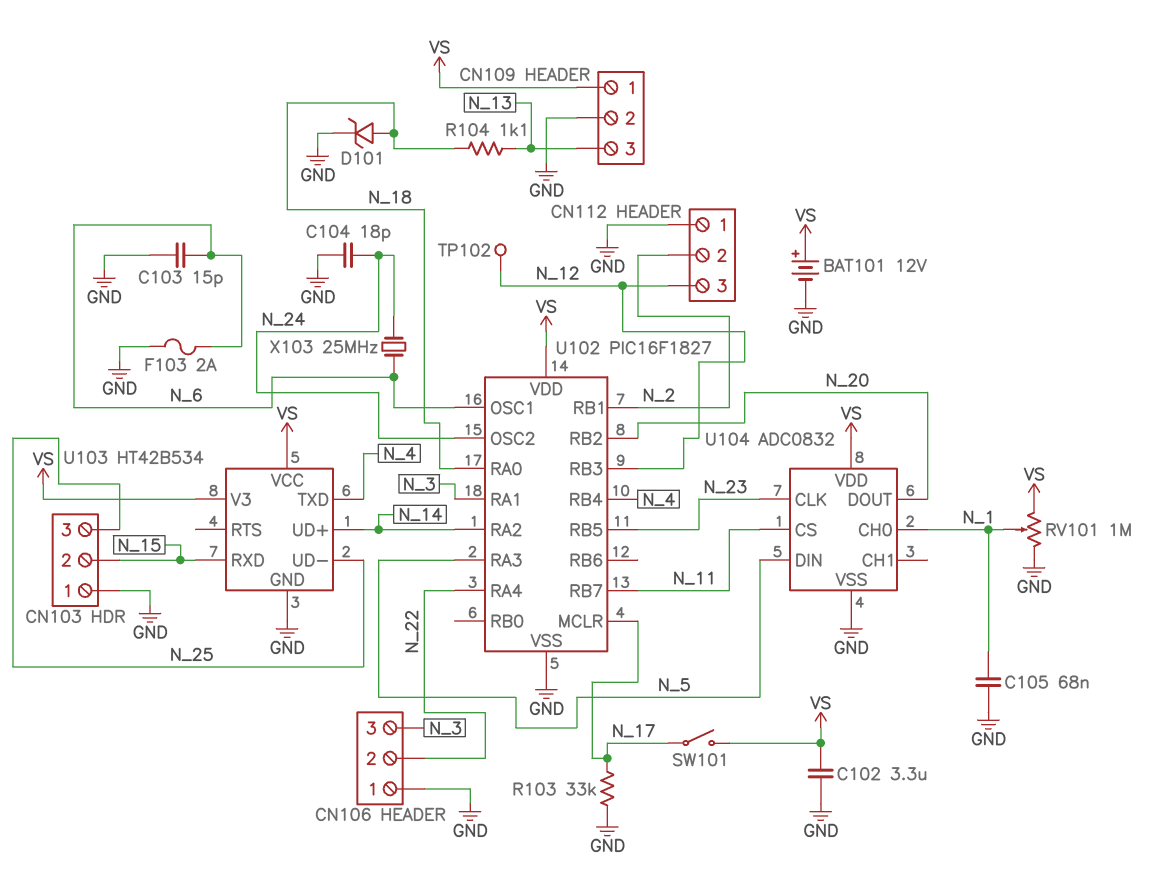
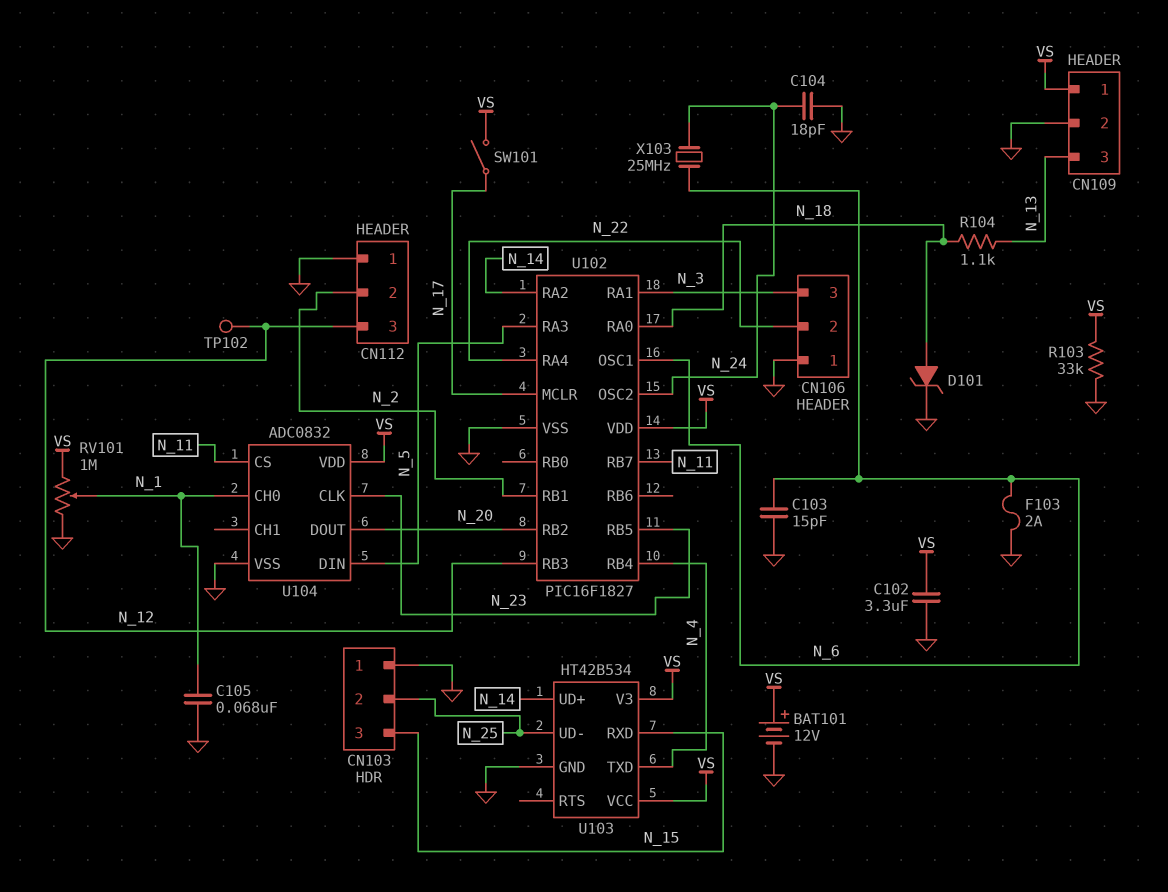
CN103 pin 2: N_15 -> N_25
CN103 pin 3: N_25 -> N_15
R103: 33k (GND, N_17) -> 33k (GND, VS)

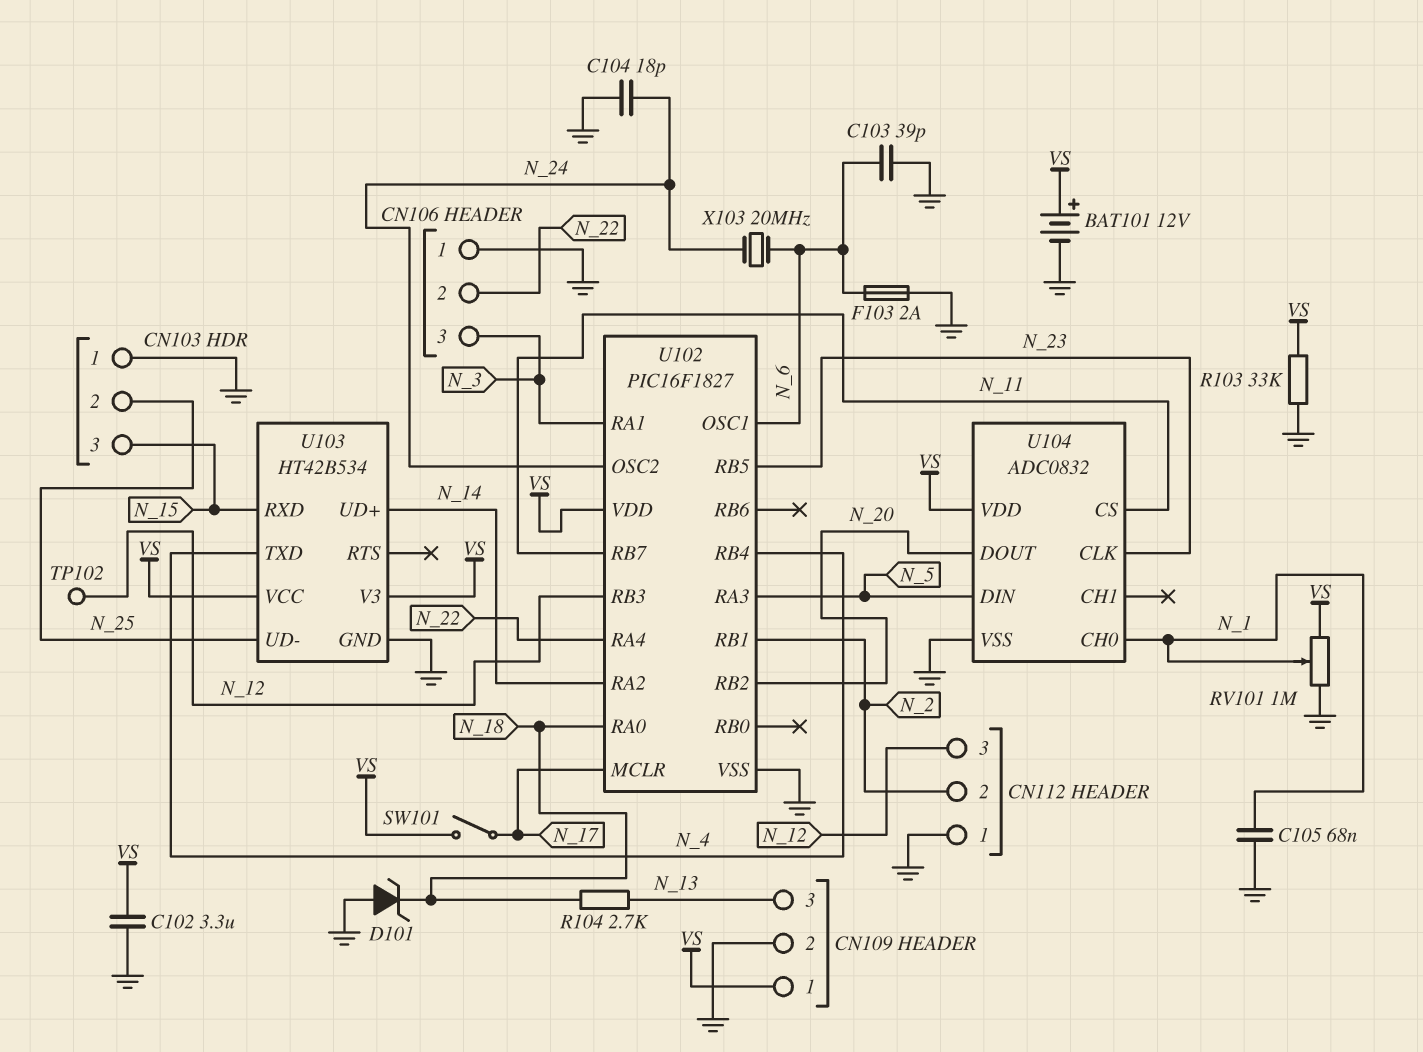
C103: 15pF (GND, N_6) -> 39pF (GND, N_6)
D101: zener (A N_18, K GND) -> zener (A GND, K N_18)
R104: 1.1k (N_13, N_18) -> 2.7k (N_13, N_18)
X103: 25MHz (N_6, N_24) -> 20MHz (N_6, N_24)

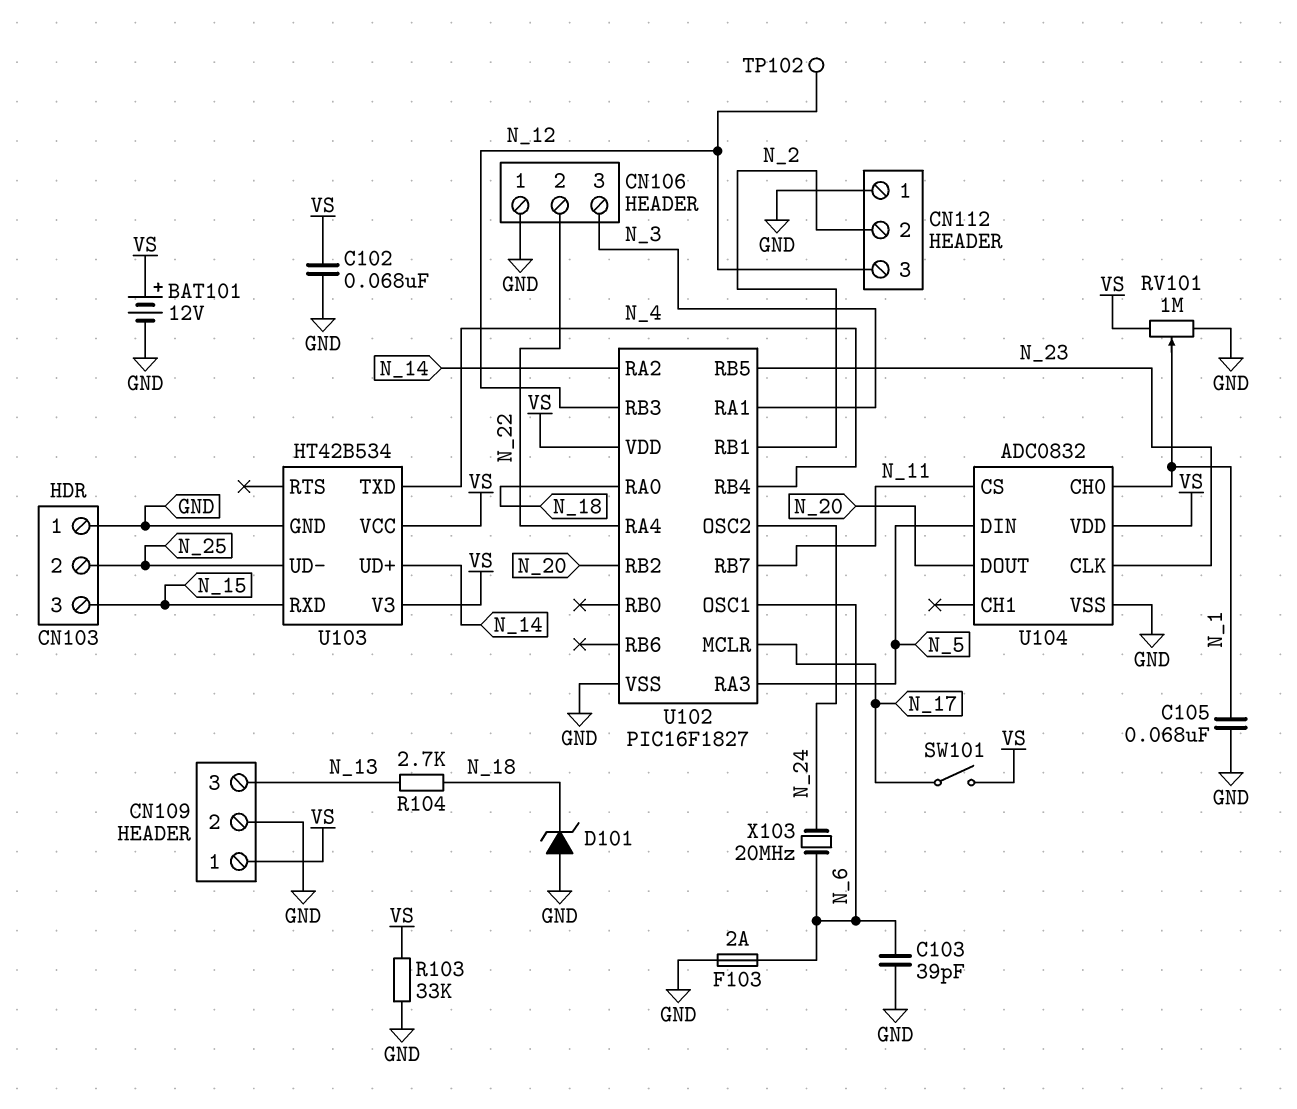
C102: 3.3uF (GND, VS) -> 68nF (GND, VS)
C104: 18pF (GND, N_24) -> none

